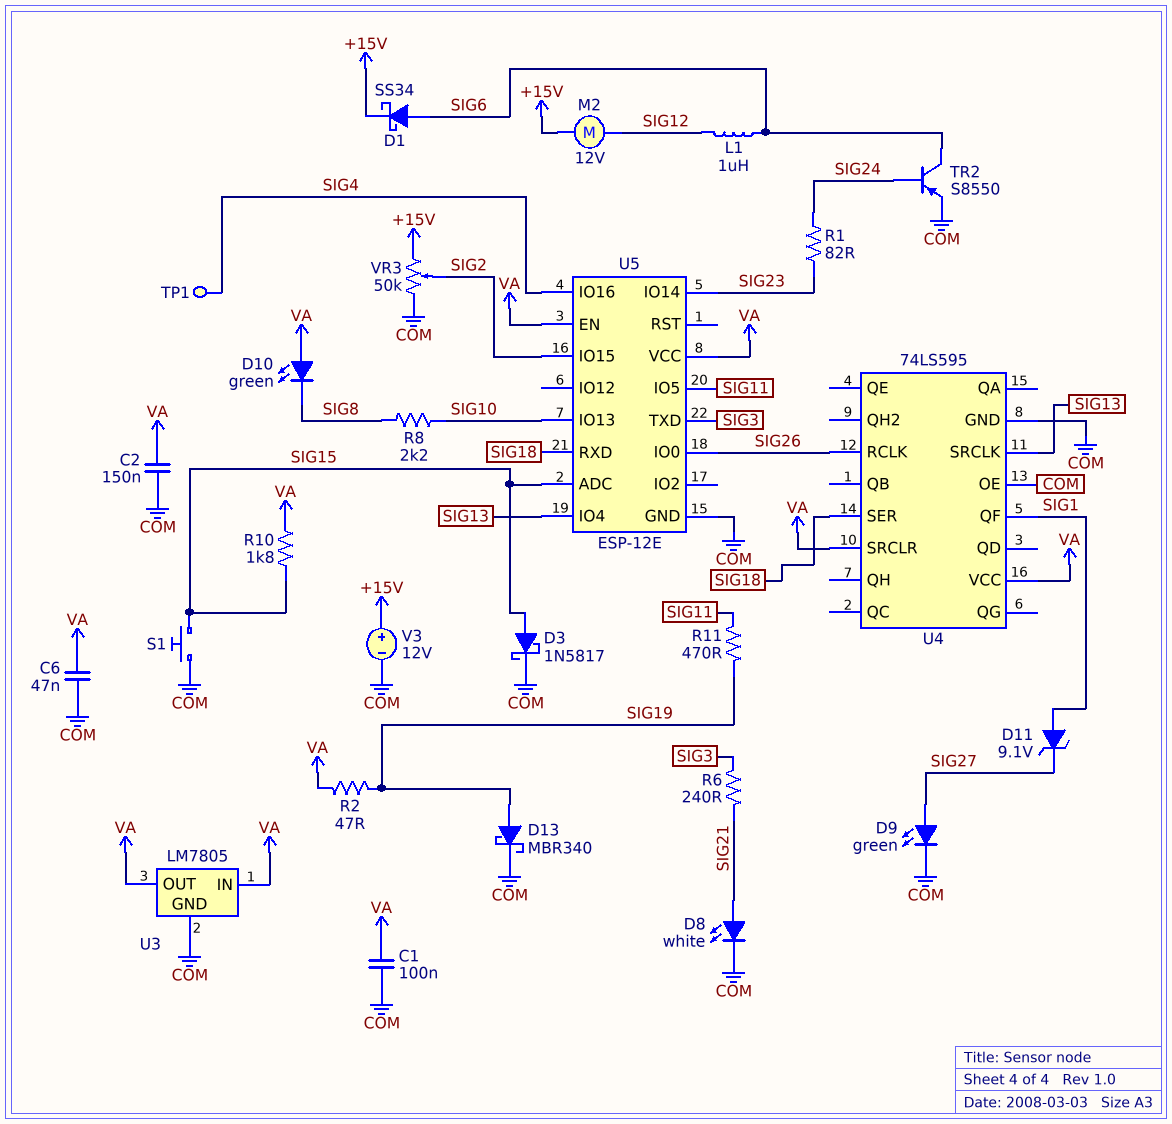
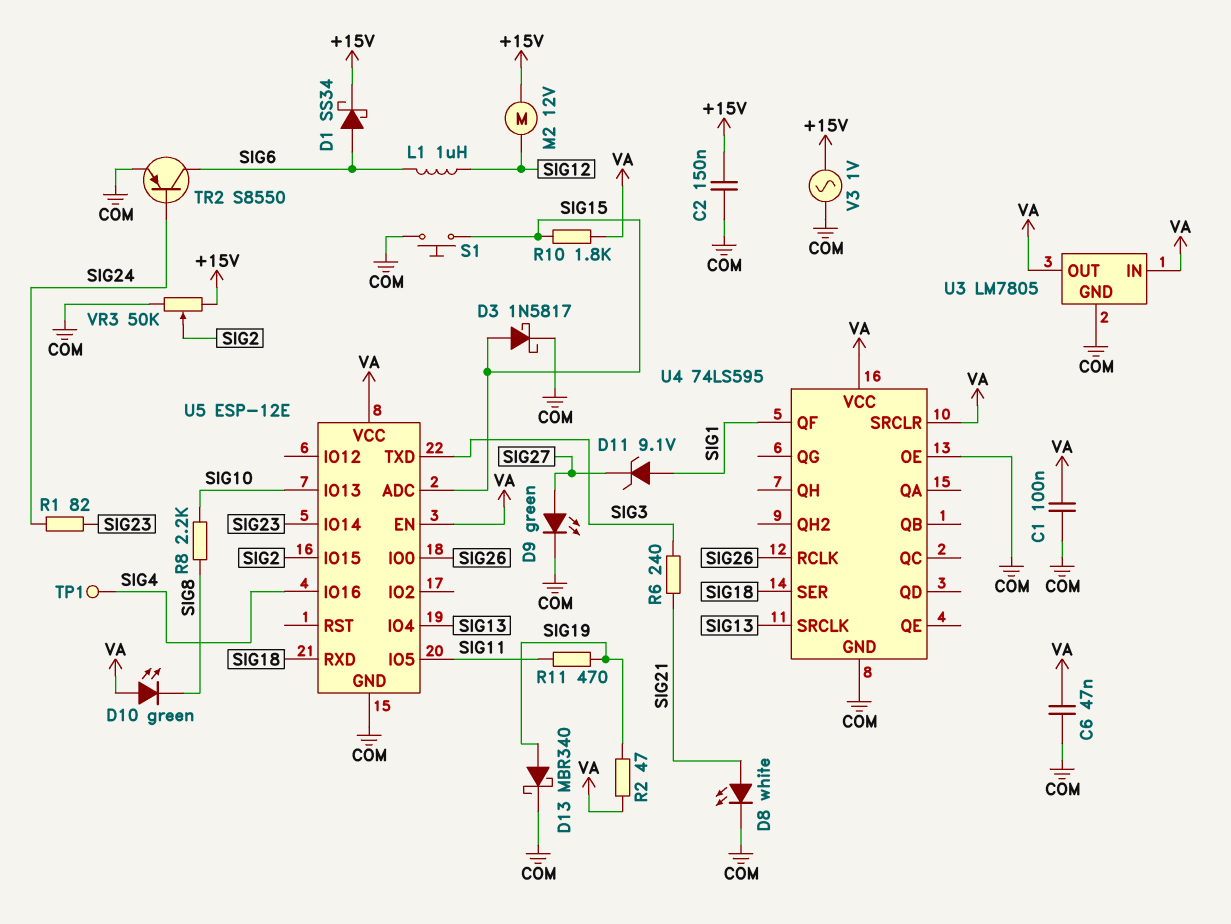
C2: 150nF (COM, VA) -> 150nF (+15V, COM)
V3: 12V (plus +15V, minus COM) -> AC 1V (+15V, COM)

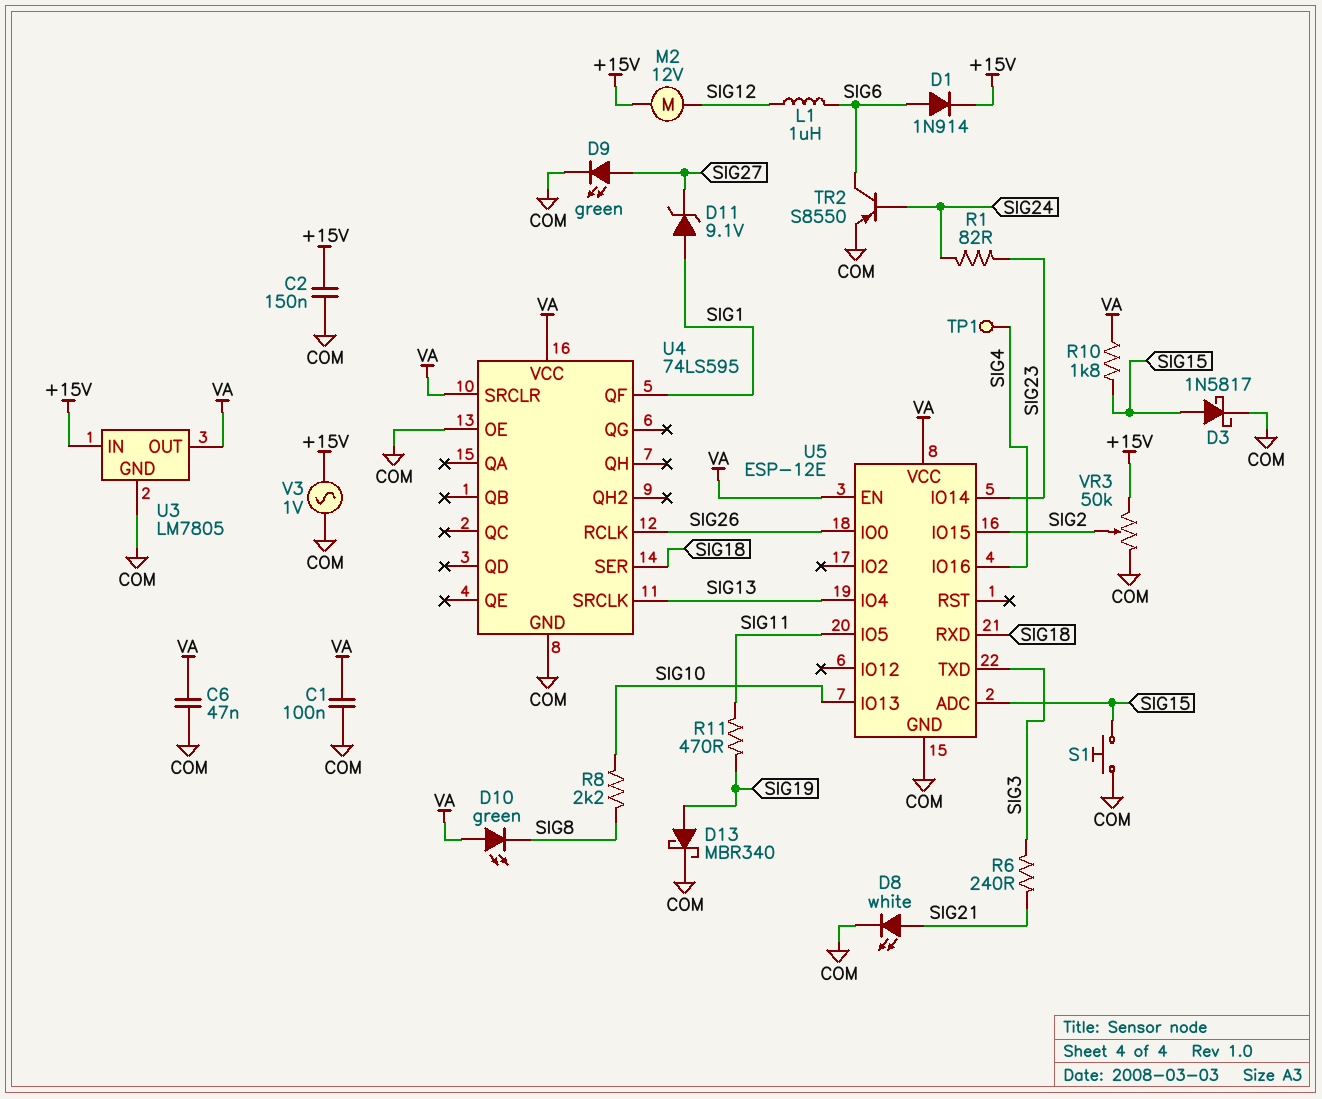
D1: schottky SS34 (A SIG6, K +15V) -> diode 1N914 (A SIG6, K +15V)
R2: 47 (SIG19, VA) -> none
U3 pin IN: VA -> +15V

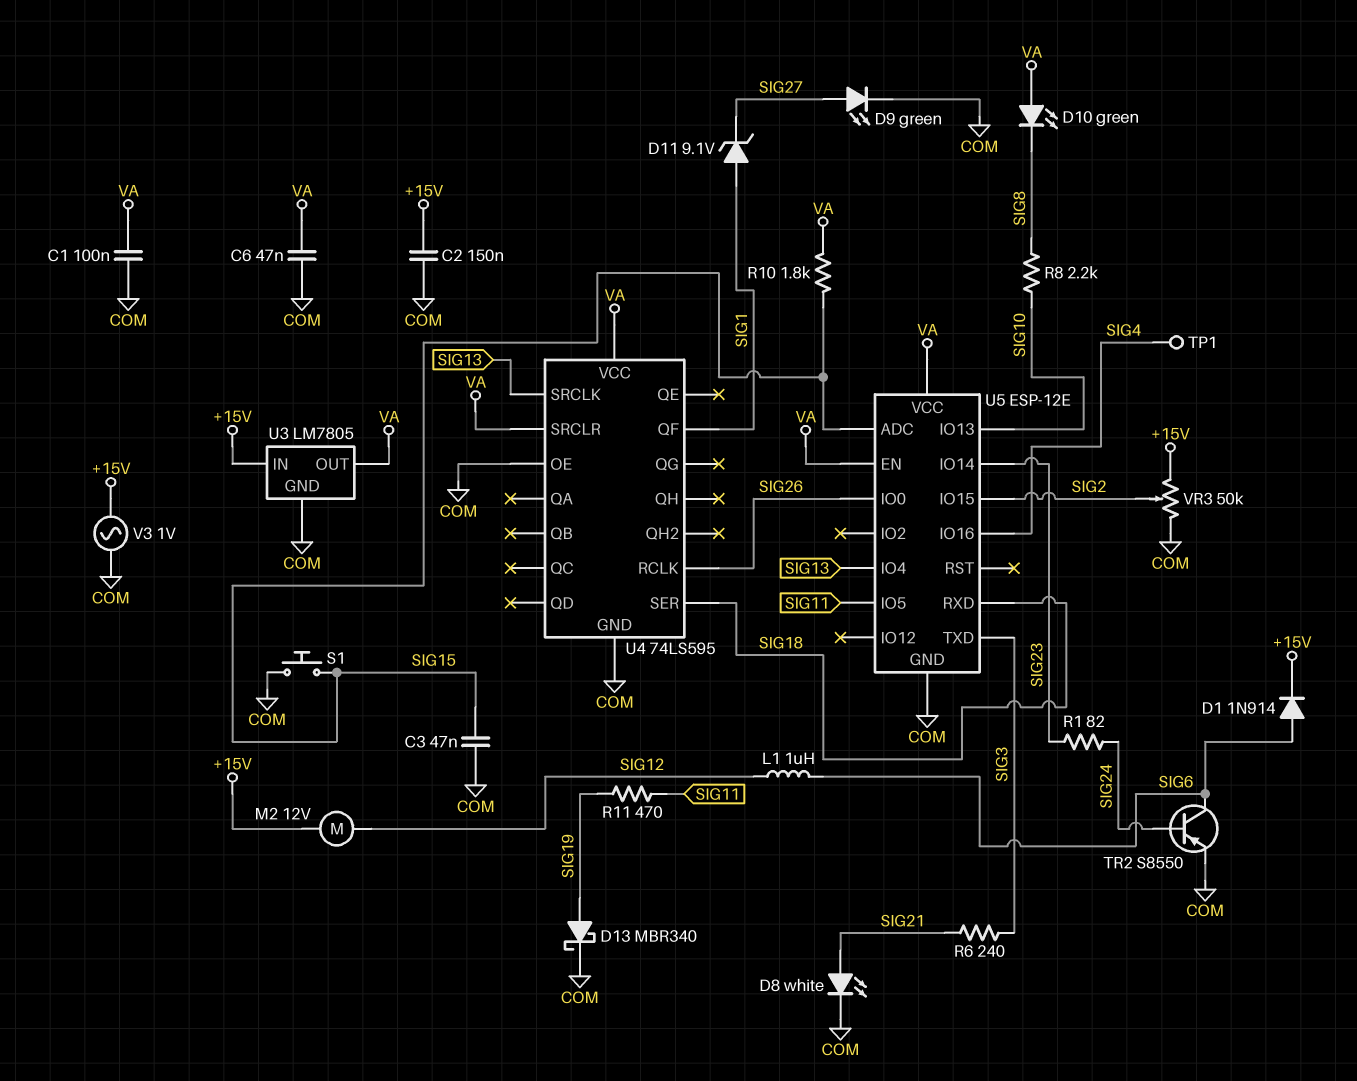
C3: none -> 47nF (COM, SIG15)
D3: schottky 1N5817 (A SIG15, K COM) -> none

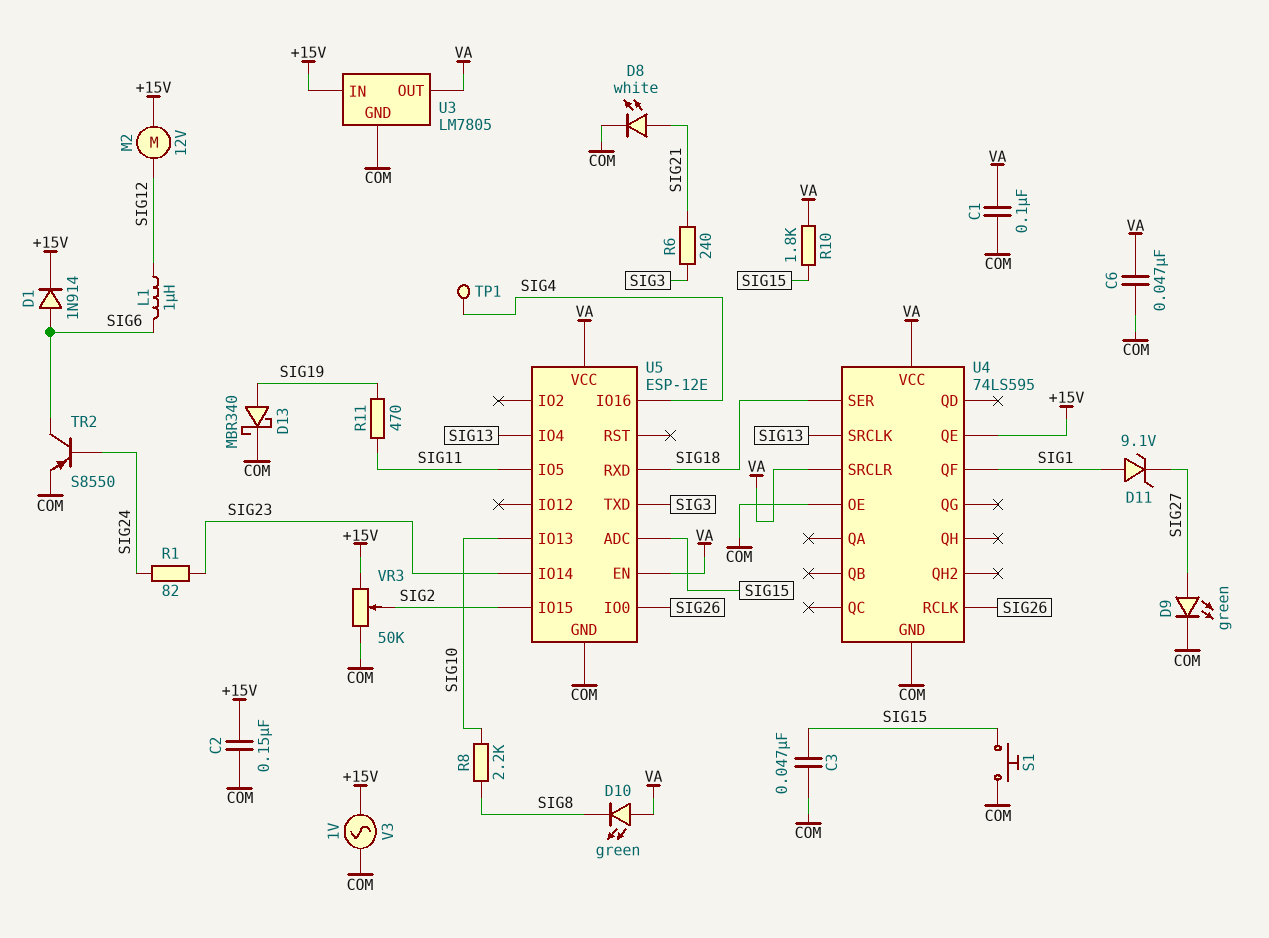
U4 pin QE: none -> +15V

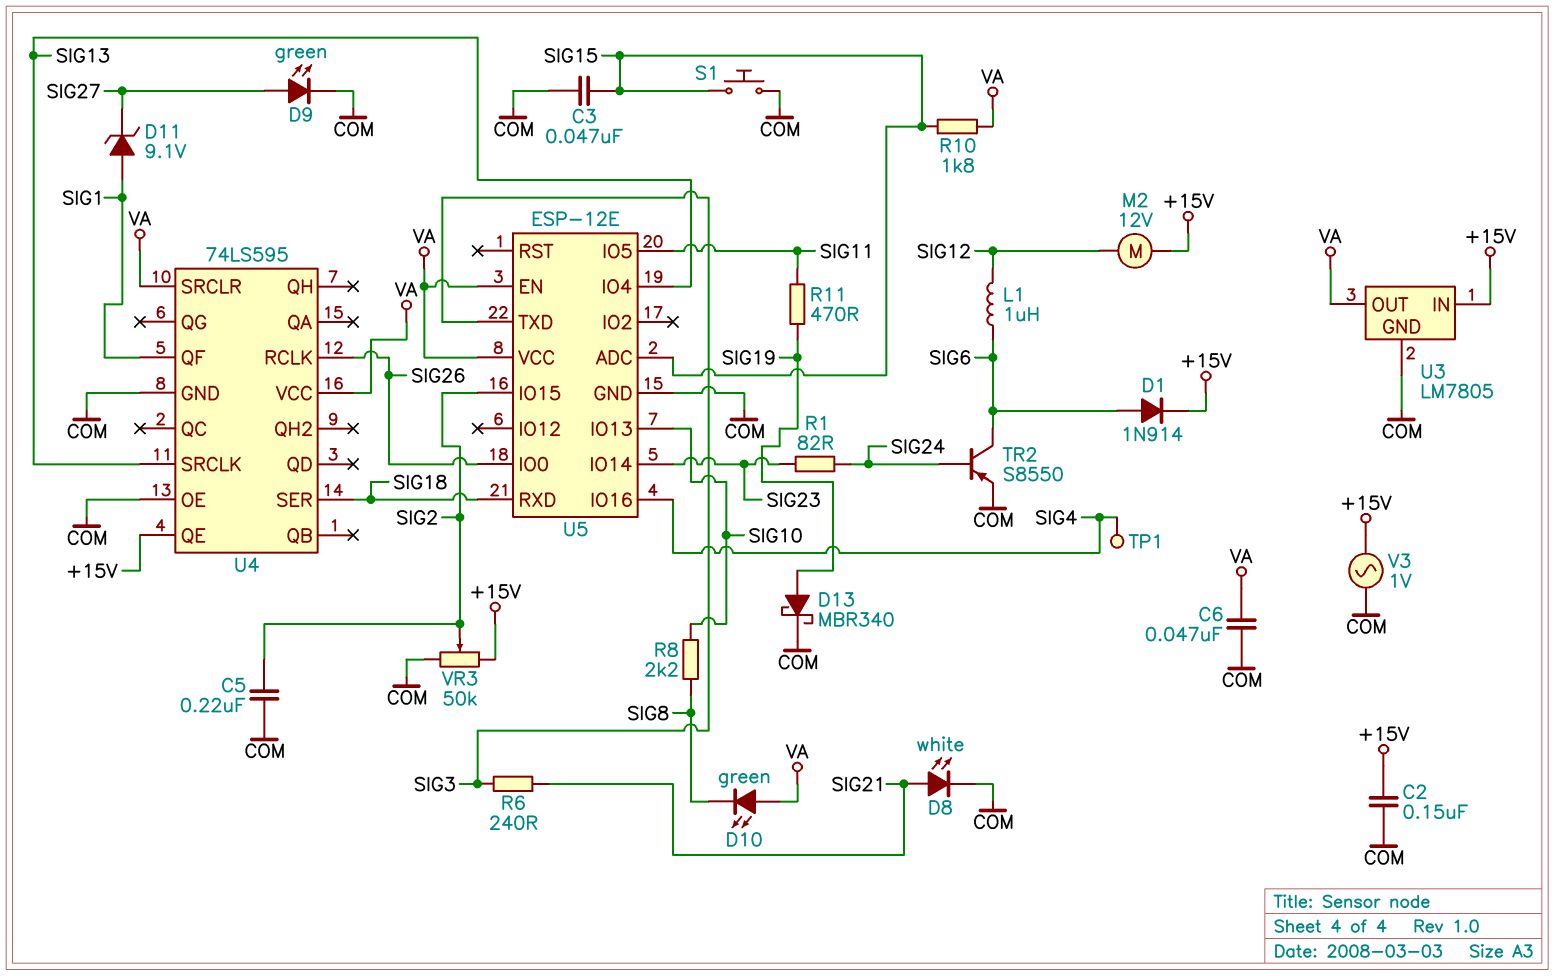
C1: 100nF (COM, VA) -> none
C5: none -> 220nF (COM, SIG2)

